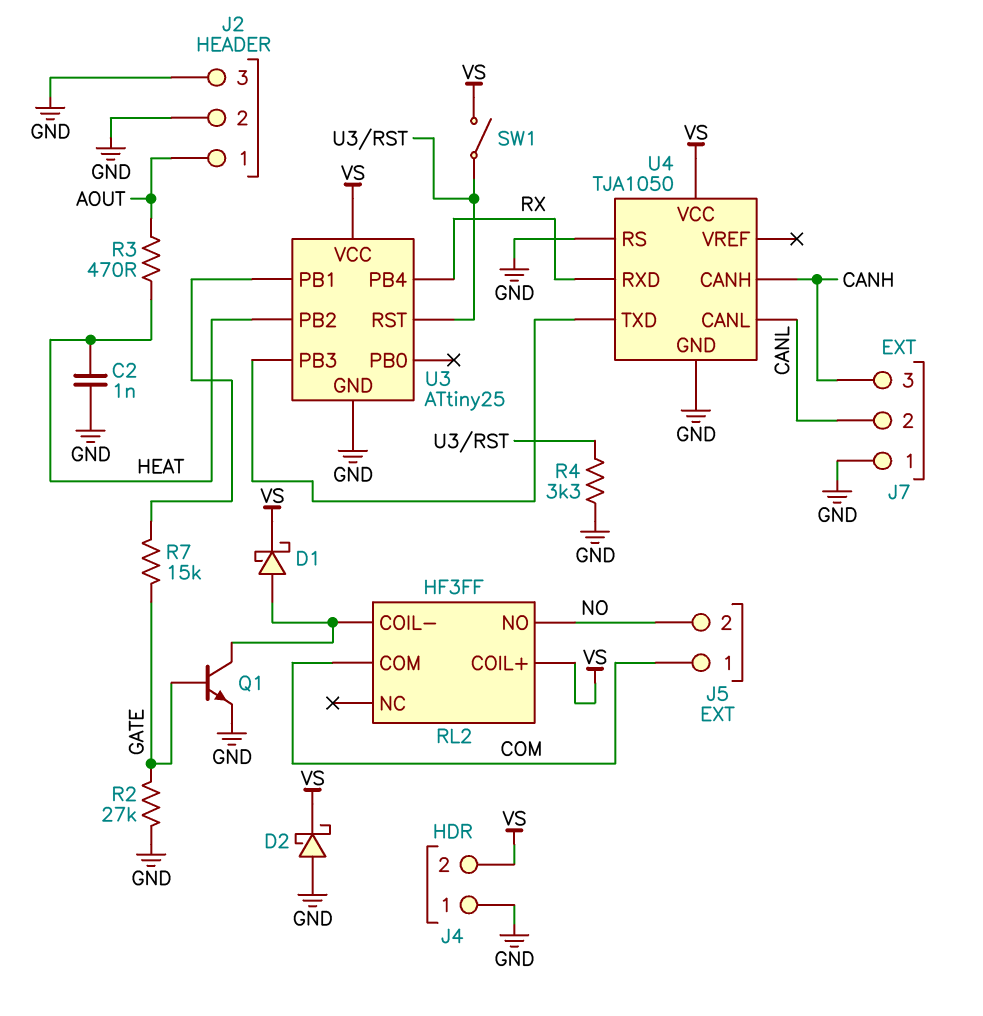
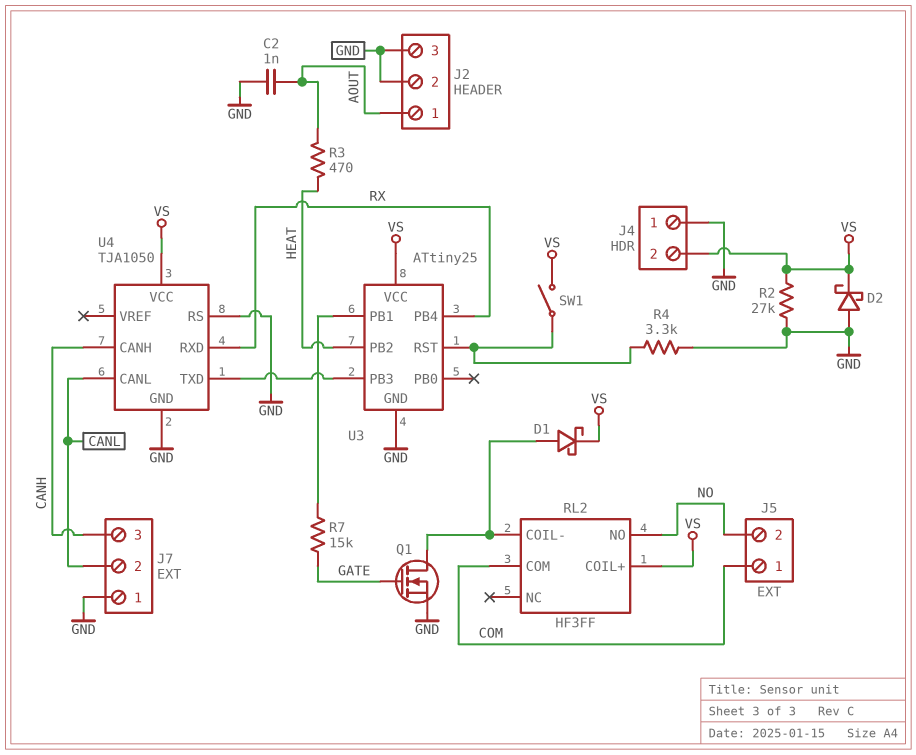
C2: 1nF (GND, HEAT) -> 1nF (AOUT, GND)
Q1: NPN (B GATE, C RL2/COIL-, E GND) -> NMOS (G GATE, D RL2/COIL-, S GND)
R2: 27k (GATE, GND) -> 27k (GND, VS)

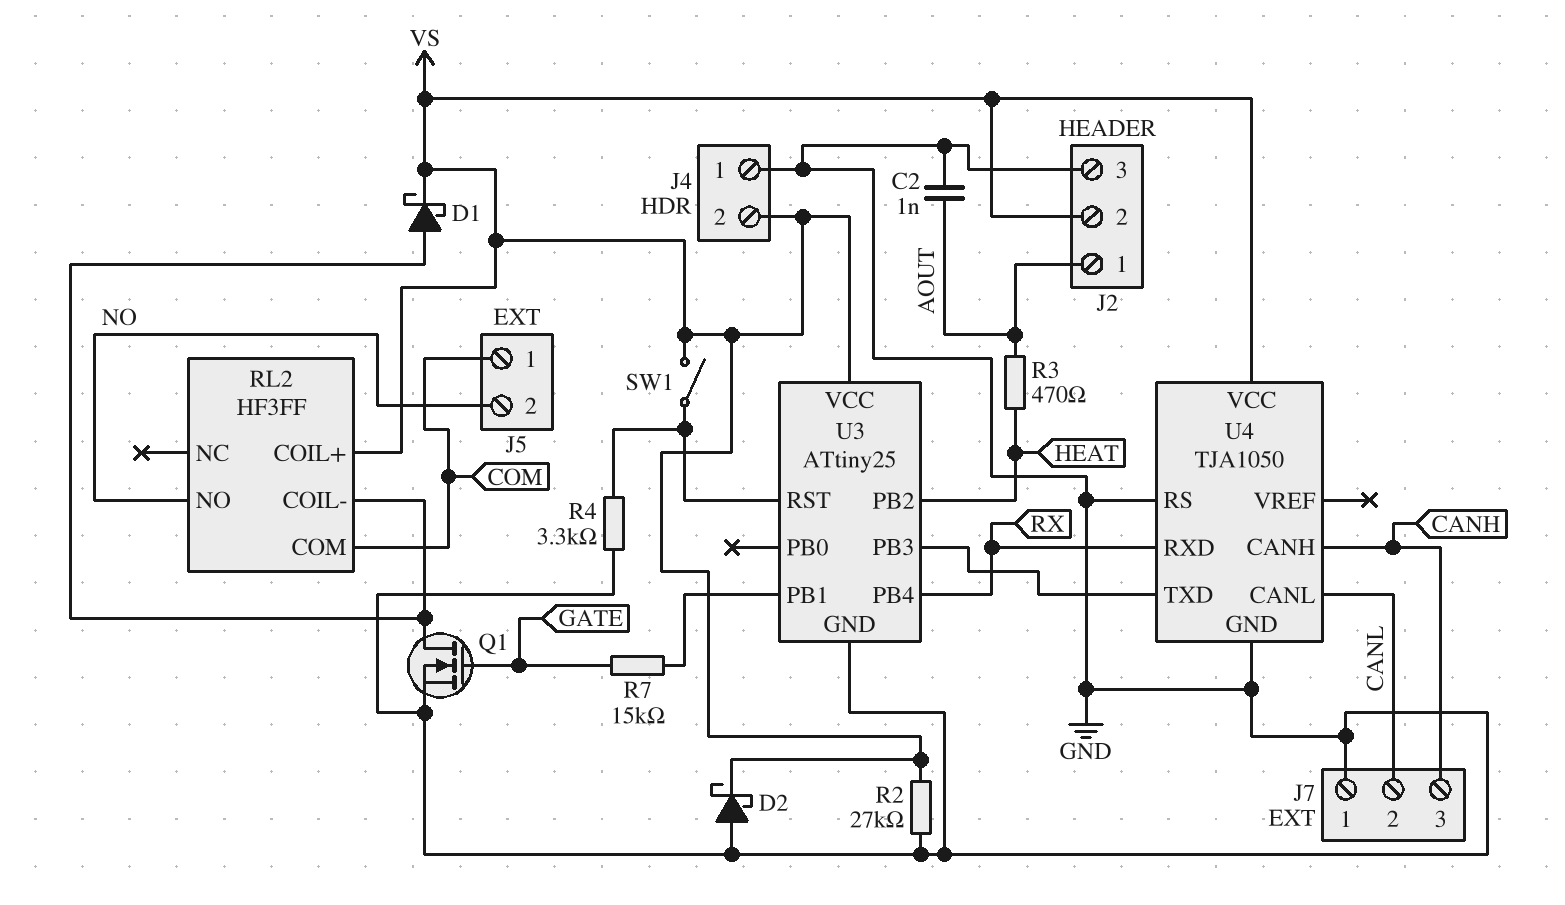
J2 pin 2: GND -> VS

